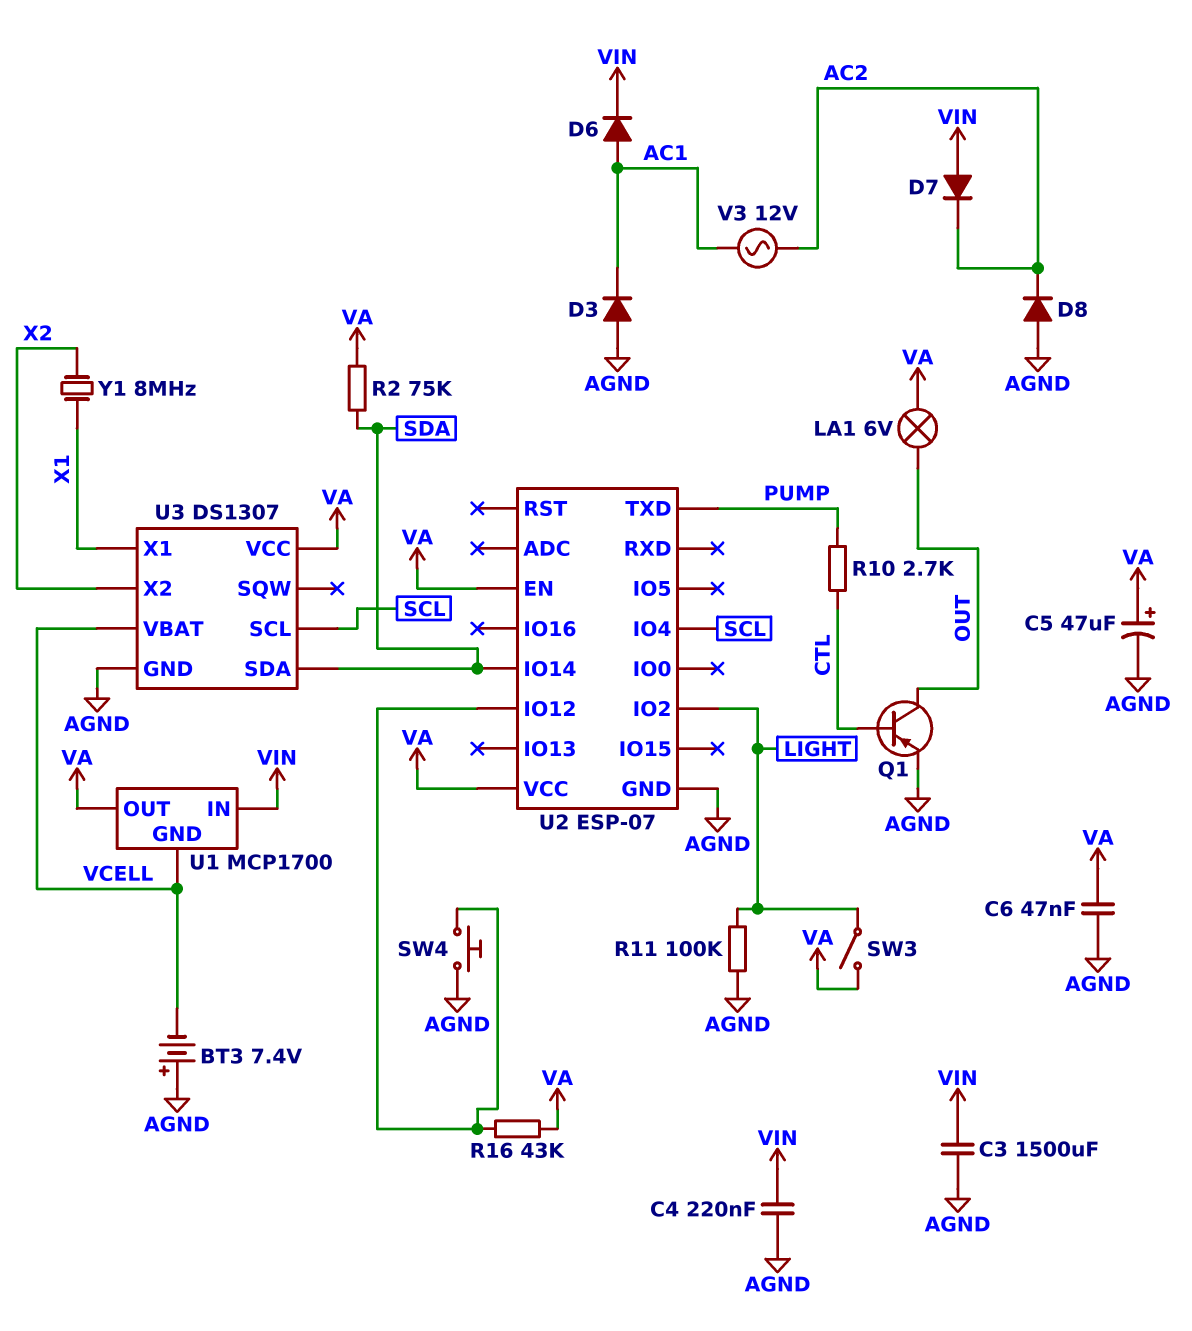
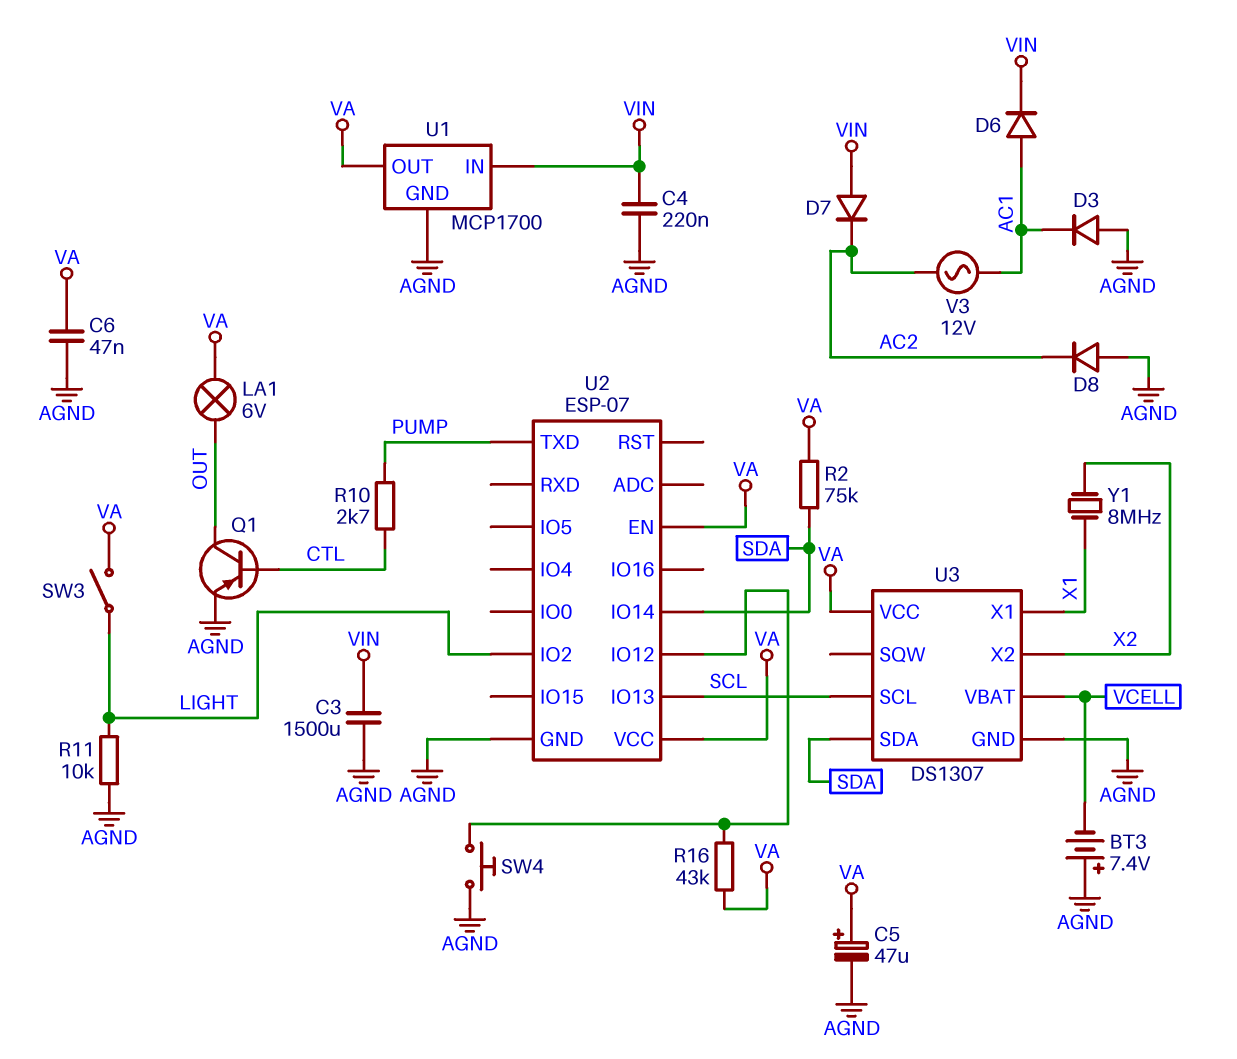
R11: 100k (AGND, LIGHT) -> 10k (AGND, LIGHT)
U1 pin GND: VCELL -> AGND
U2 pin IO4: SCL -> none
U2 pin IO13: none -> SCL

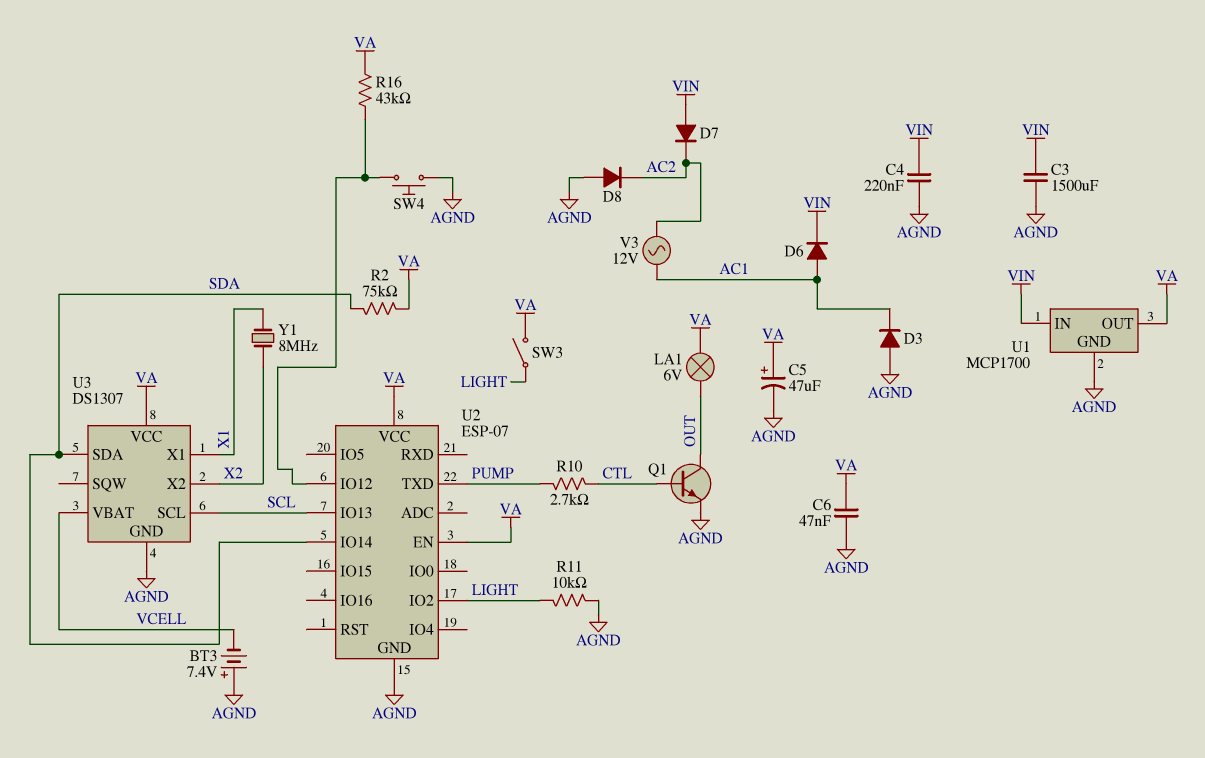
Q1: PNP (B CTL, C OUT, E AGND) -> NPN (B CTL, C OUT, E AGND)

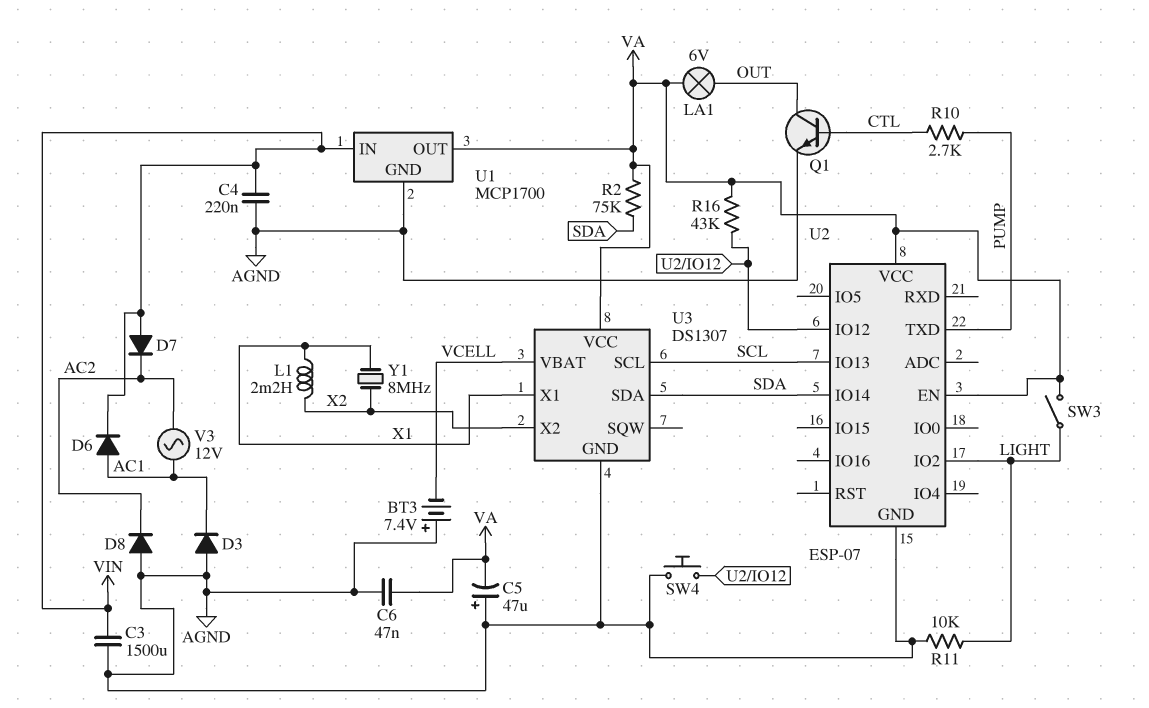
C5: 47uF (plus VA, minus AGND) -> 47uF (plus AGND, minus VA)
L1: none -> 2.2mH (X1, X2)

